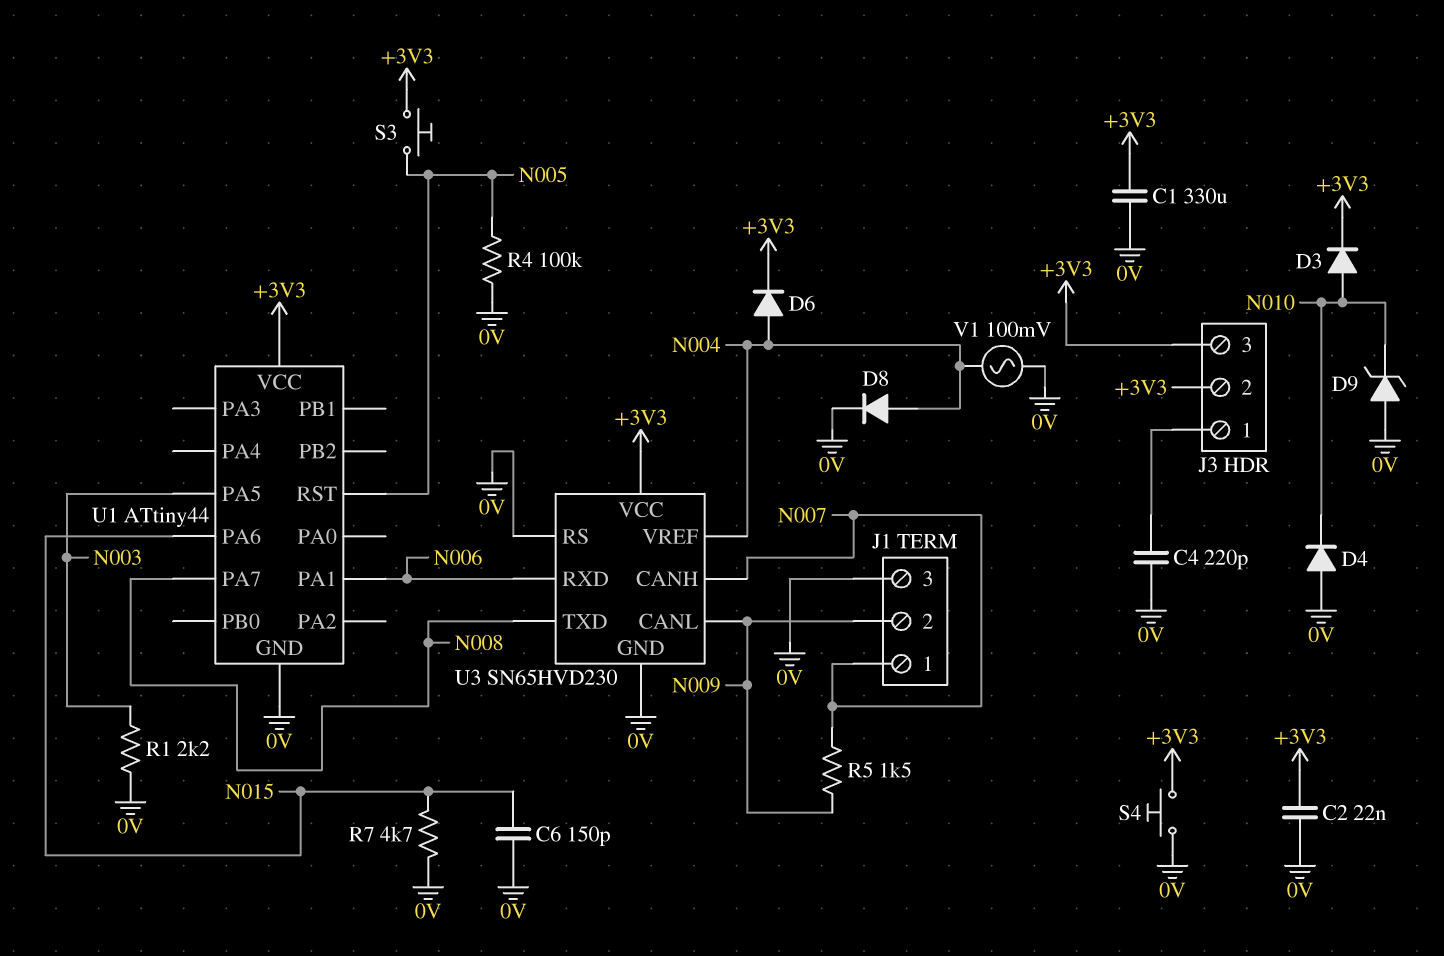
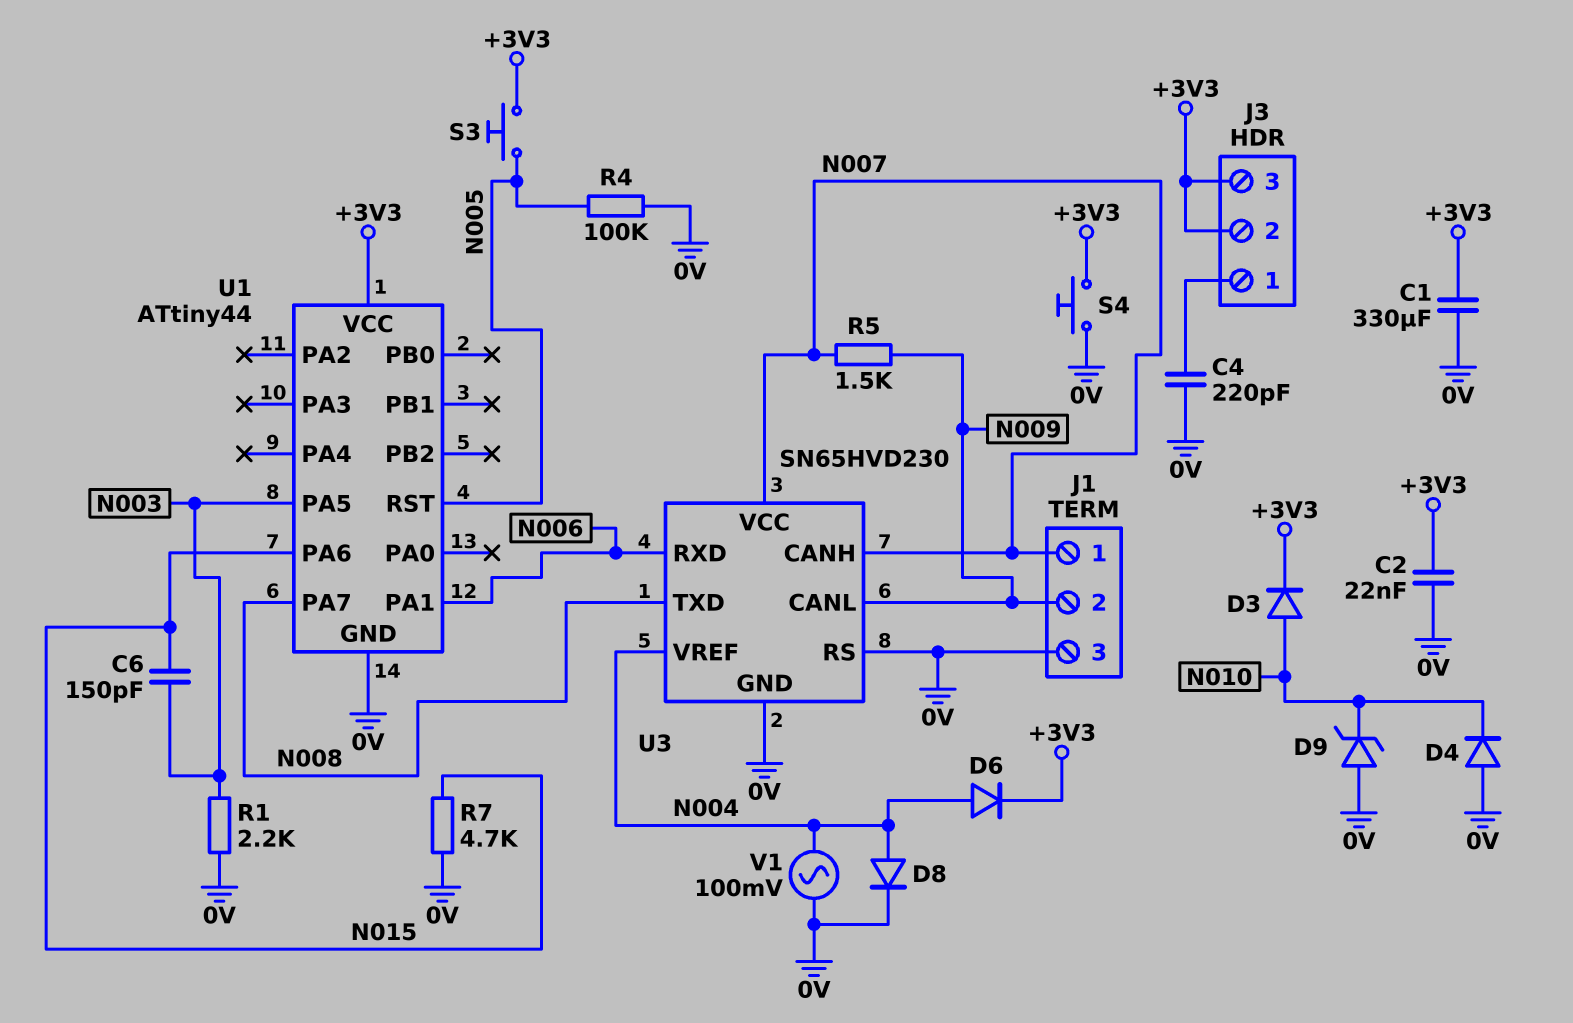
C6: 150pF (0V, N015) -> 150pF (N003, N015)
U3 pin VCC: +3V3 -> N007

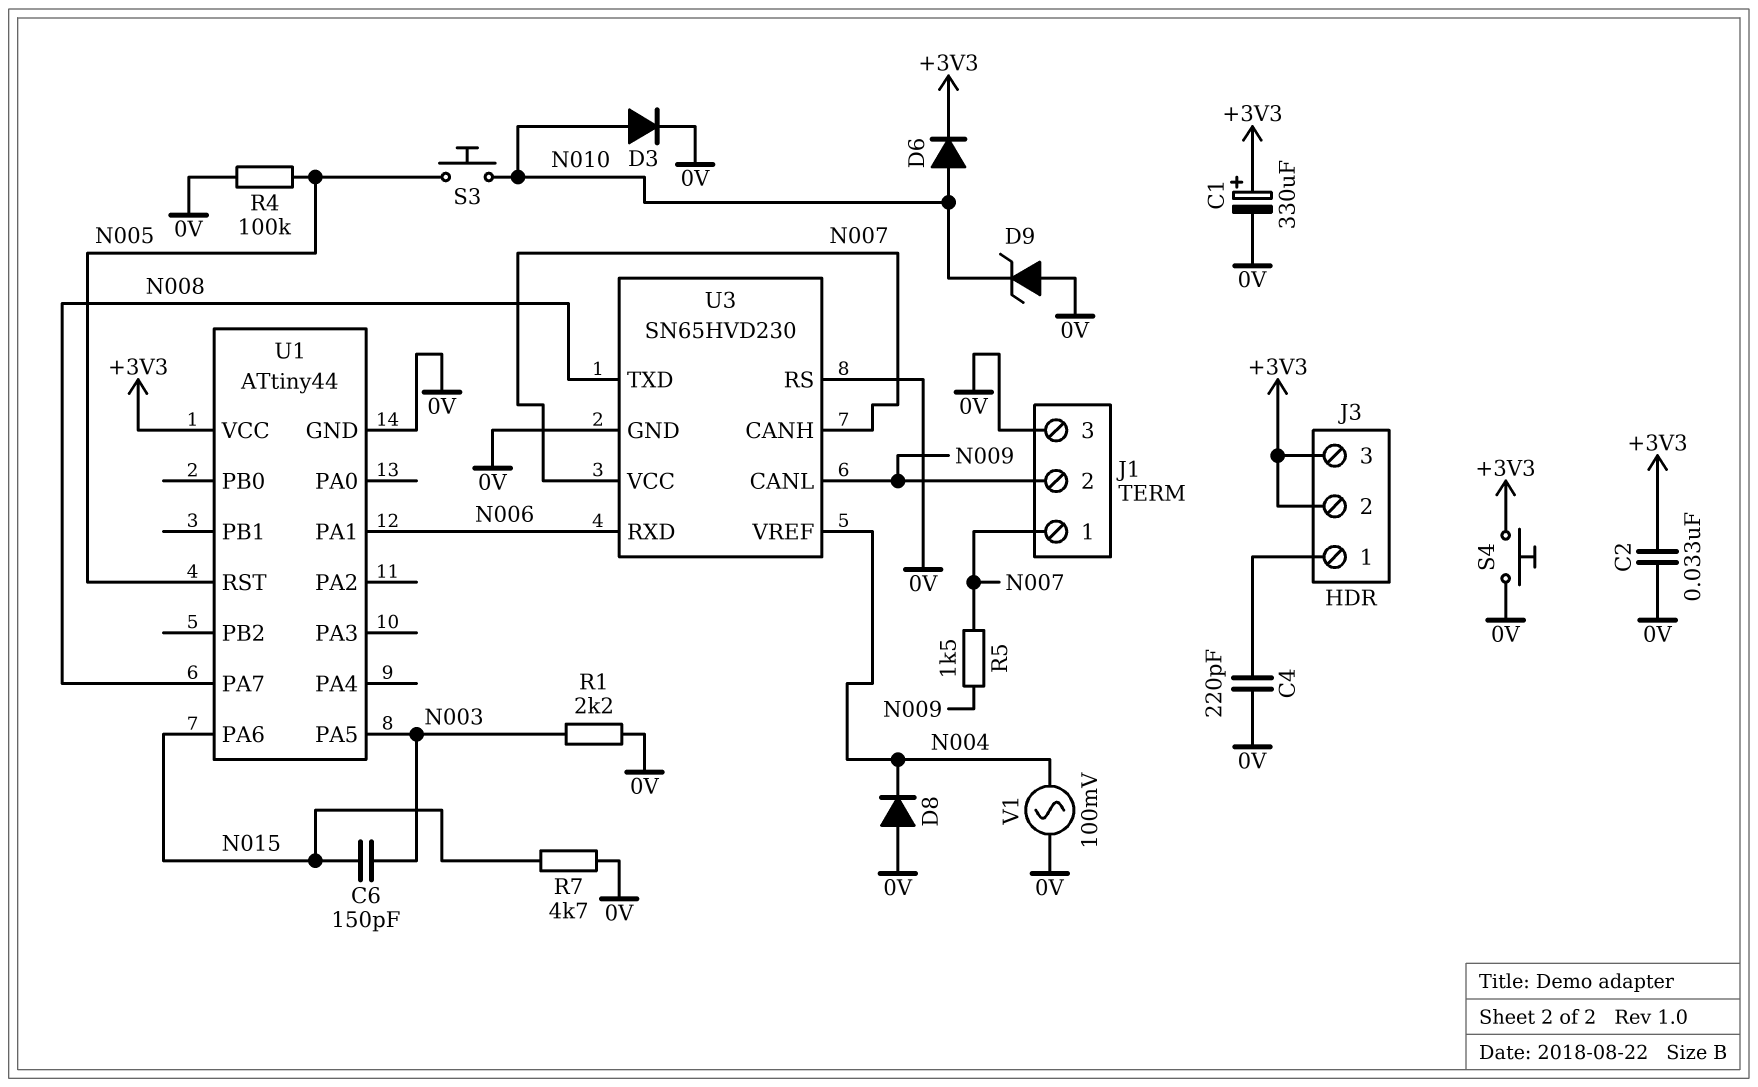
C1: 330uF (+3V3, 0V) -> 330uF (plus +3V3, minus 0V)
C2: 22nF (+3V3, 0V) -> 33nF (+3V3, 0V)
D3: diode (A N010, K +3V3) -> diode (A N010, K 0V)
D4: diode (A 0V, K N010) -> none
D6: diode (A N004, K +3V3) -> diode (A N010, K +3V3)
D8: diode (A N004, K 0V) -> diode (A 0V, K N004)
S3: button (+3V3, N005) -> button (N005, N010)

